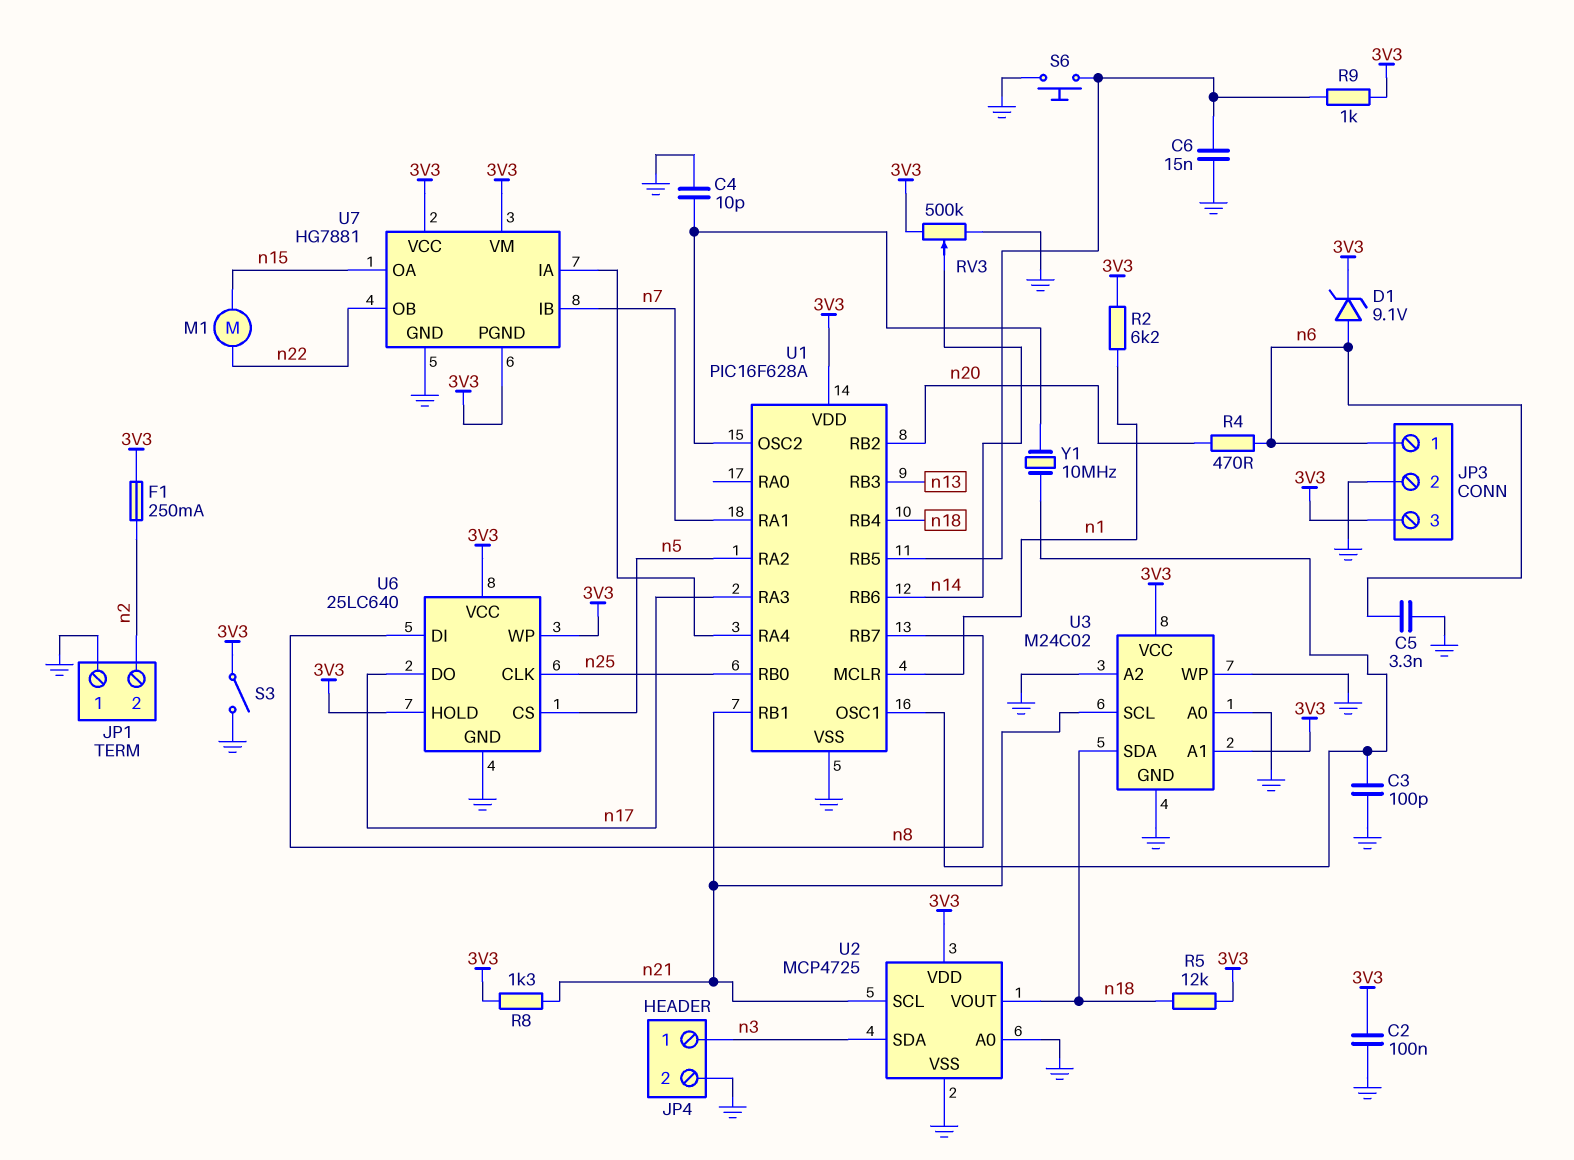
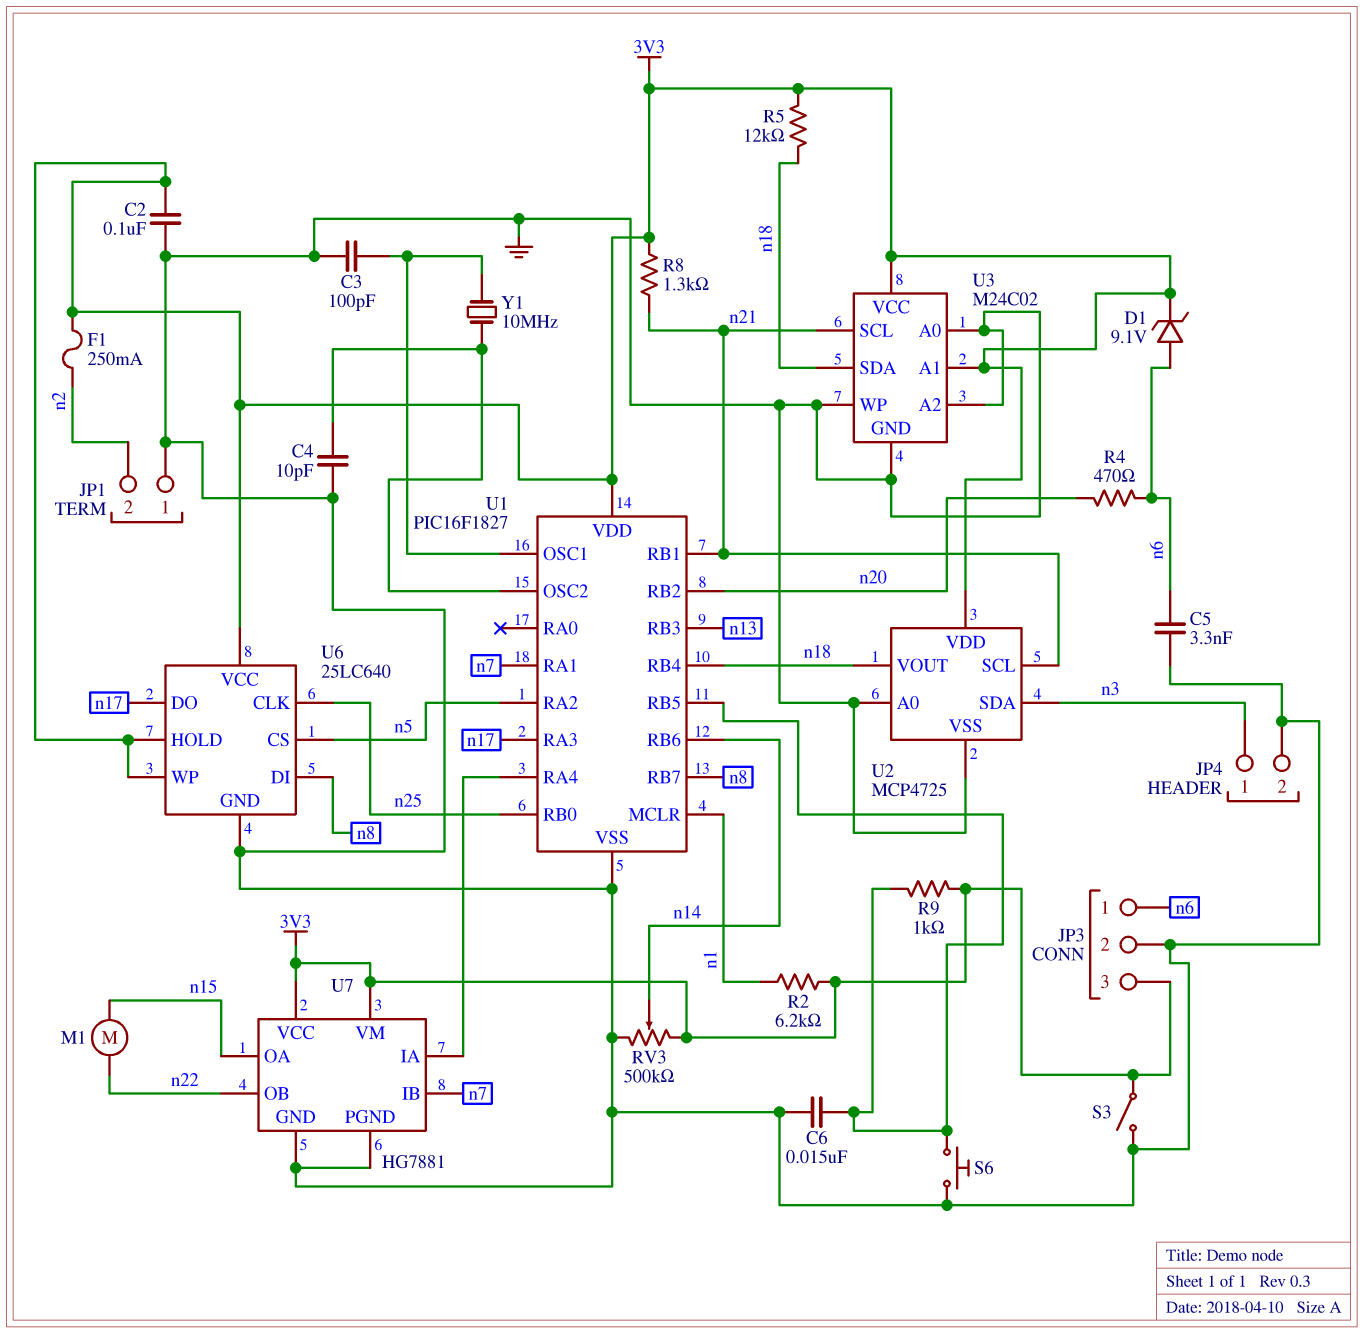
U1: PIC16F628A -> PIC16F1827
U7 pin PGND: 3V3 -> GND

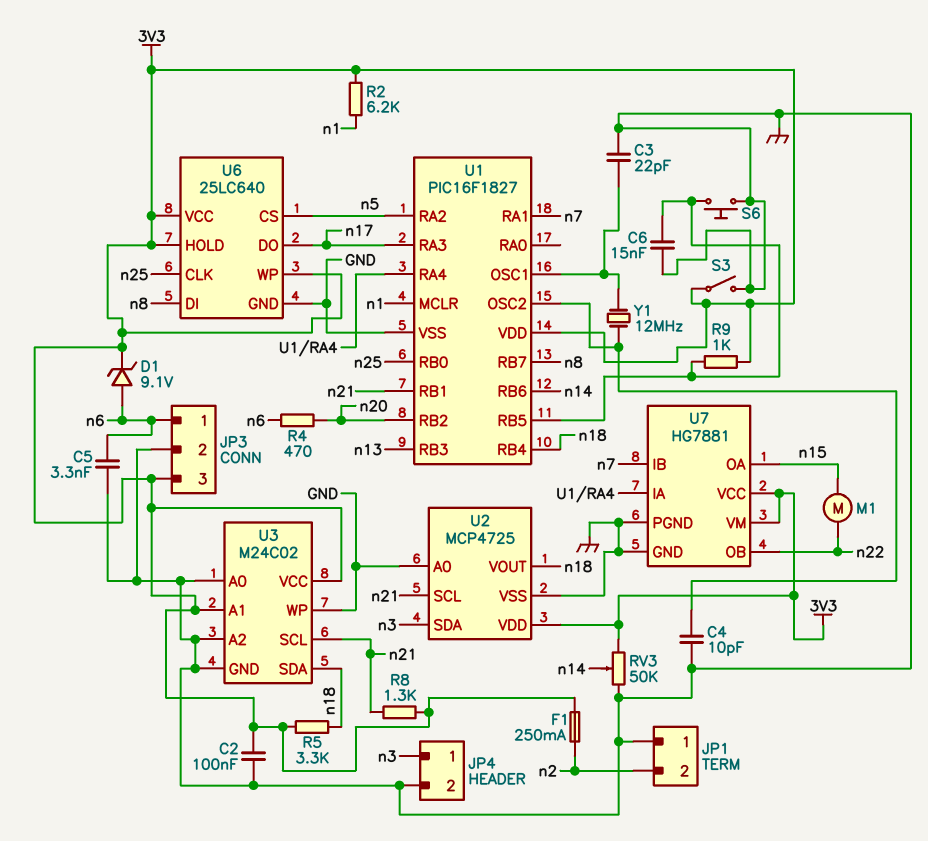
C3: 100pF (GND, U1/OSC1) -> 22pF (GND, U1/OSC1)
R5: 12k (3V3, n18) -> 3.3k (3V3, n18)
RV3: 500k (3V3, GND, wiper n14) -> 50k (3V3, GND, wiper n14)
Y1: 10MHz (U1/OSC1, U1/OSC2) -> 12MHz (U1/OSC1, U1/OSC2)

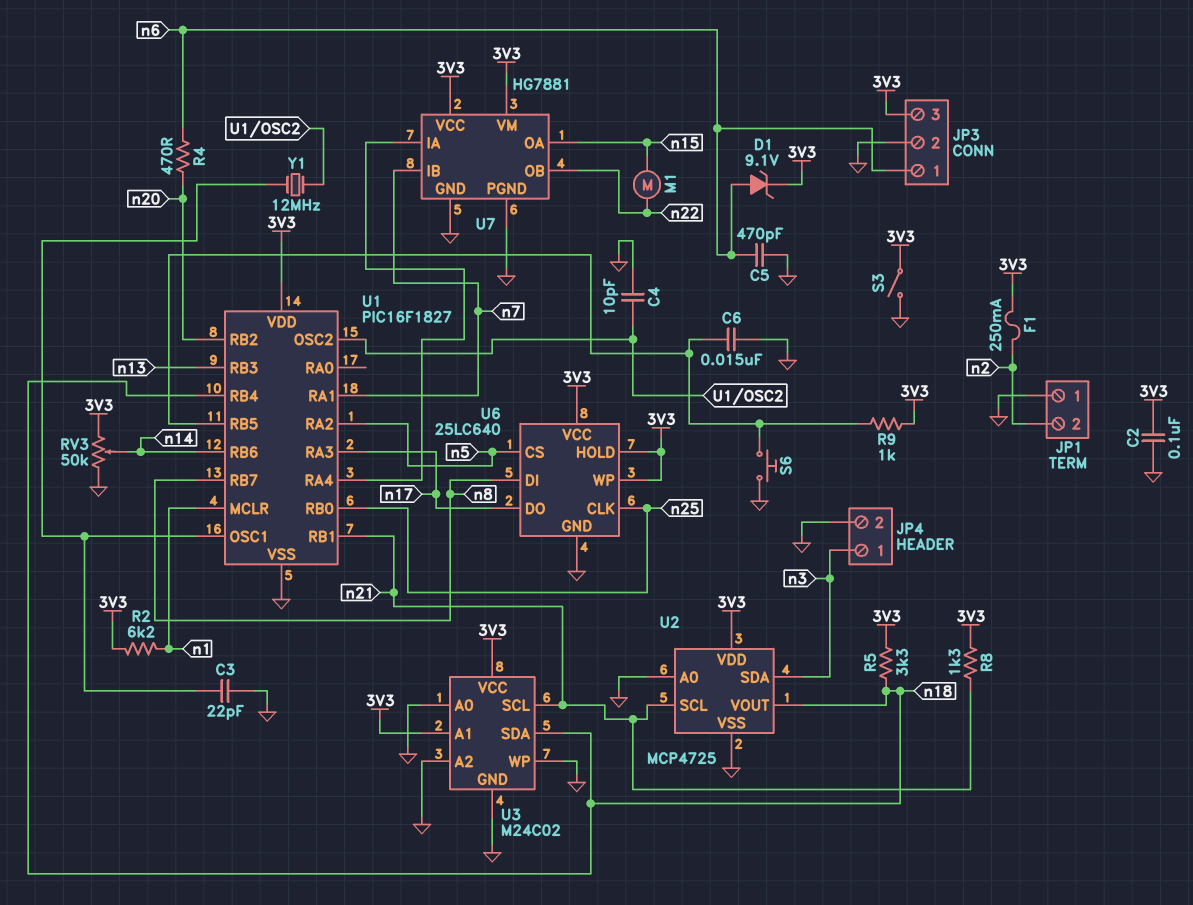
C5: 3.3nF (GND, n6) -> 470pF (GND, n6)

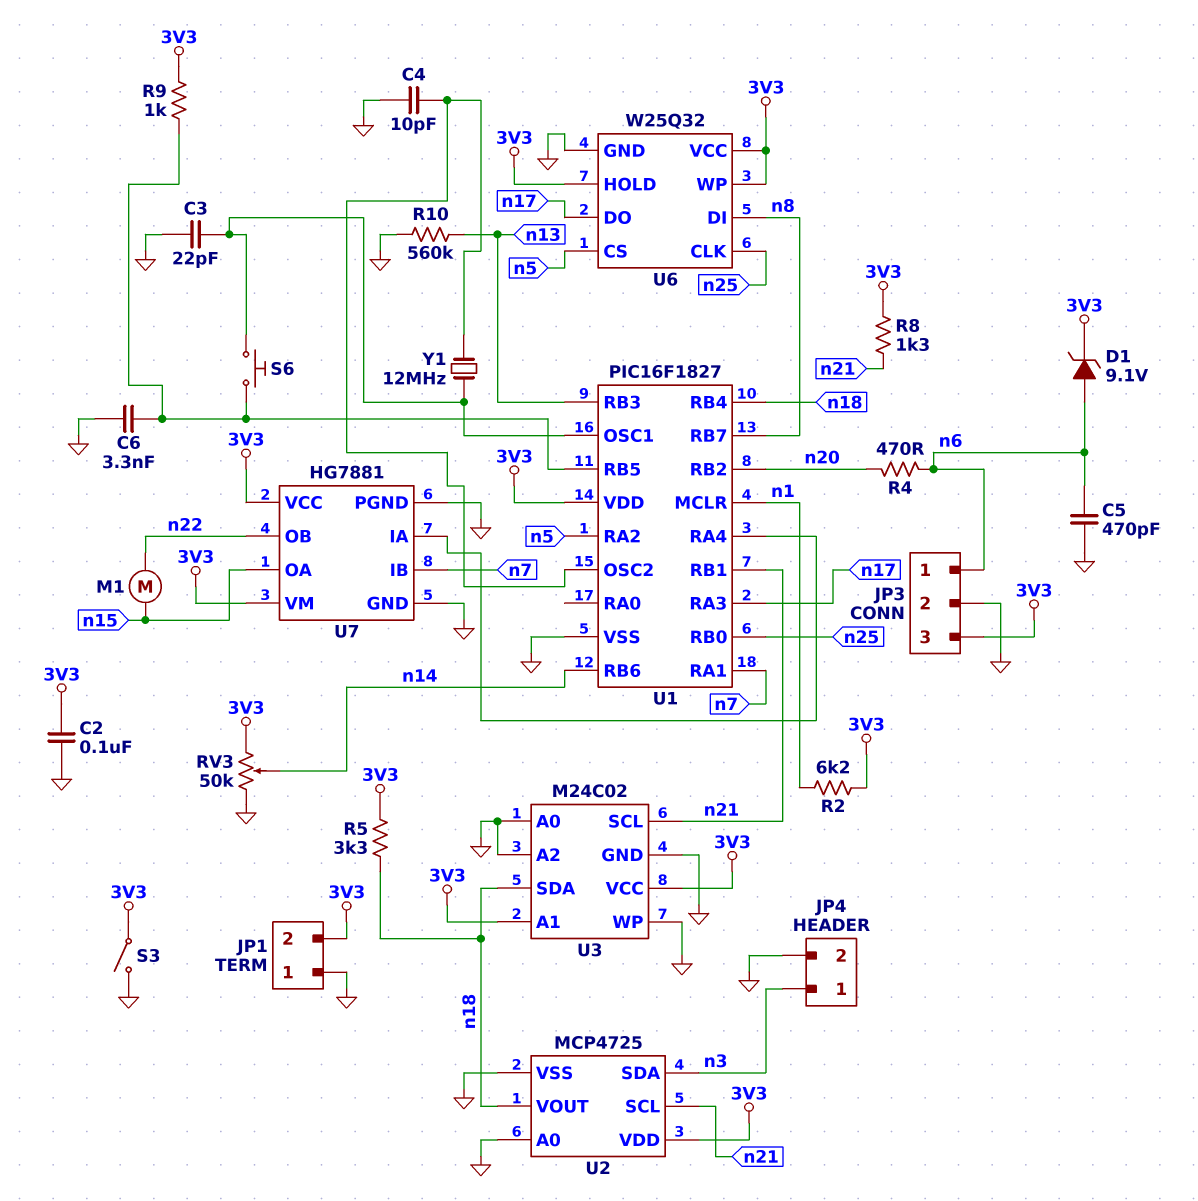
C6: 15nF (GND, U1/RB5) -> 3.3nF (GND, U1/RB5)
F1: 250mA (3V3, n2) -> none
JP1 pin 2: n2 -> 3V3
R10: none -> 560k (GND, n13)
S6: button (GND, U1/RB5) -> button (U1/OSC1, U1/RB5)
U6: 25LC640 -> W25Q32

